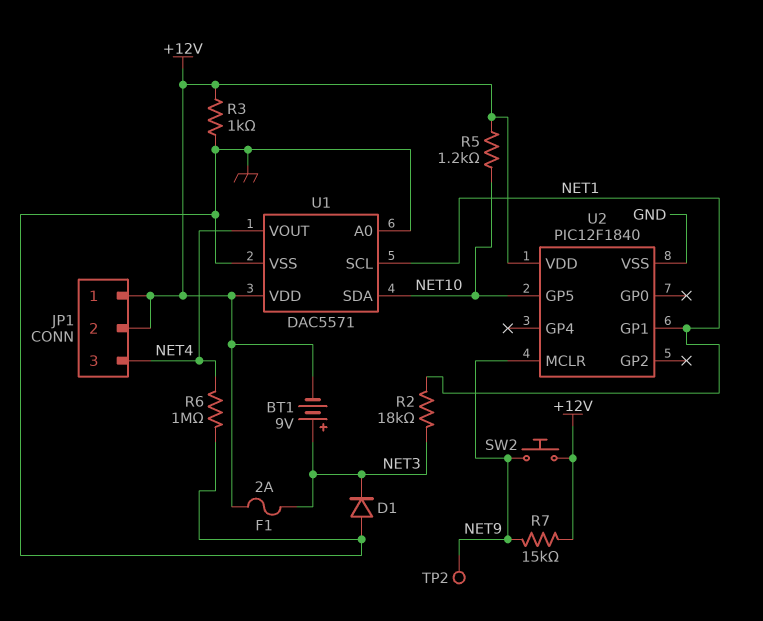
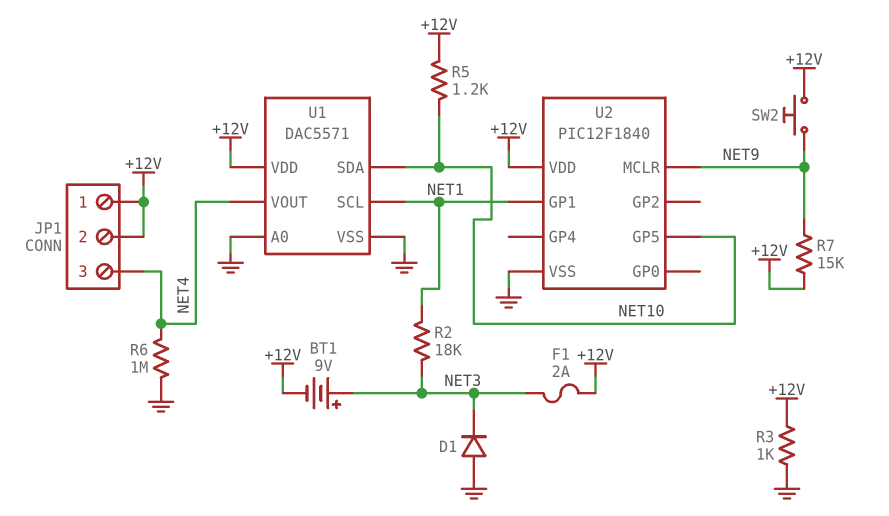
TP2: test point (NET9) -> none

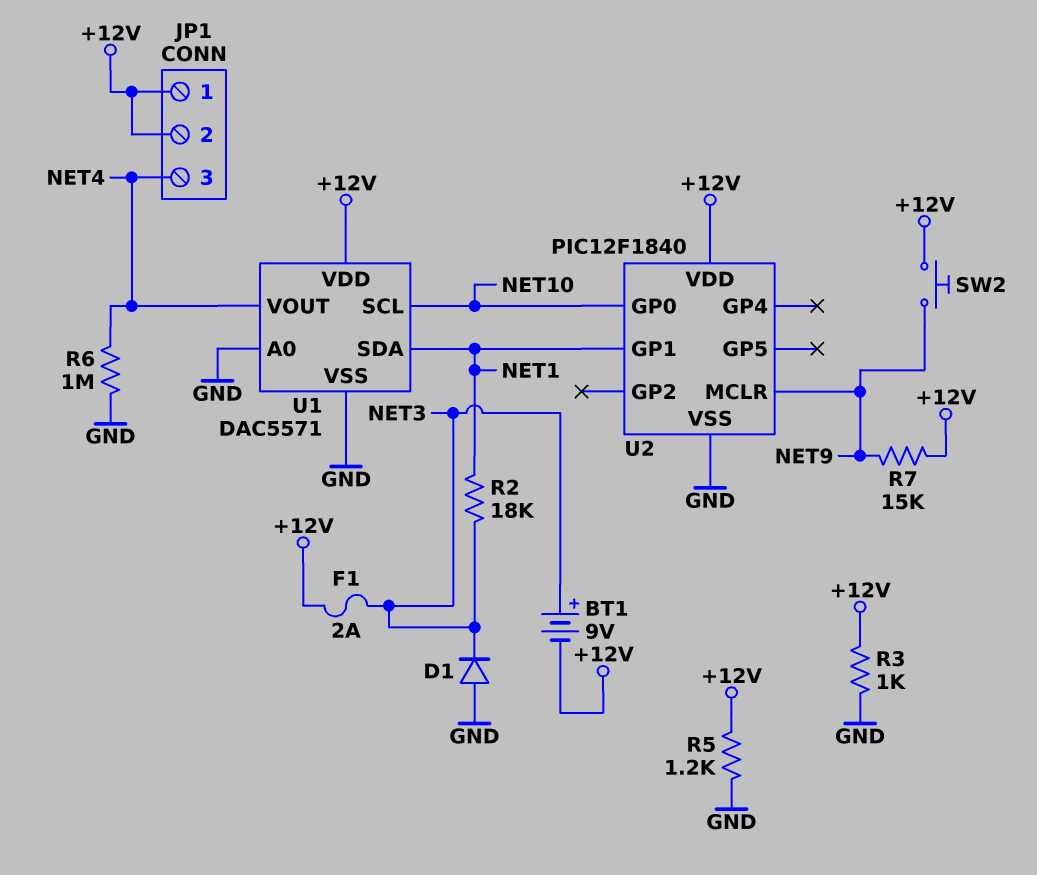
R5: 1.2k (+12V, NET10) -> 1.2k (+12V, GND)
U1 pin SCL: NET1 -> NET10
U1 pin SDA: NET10 -> NET1
U2 pin GP0: none -> NET10
U2 pin GP5: NET10 -> none

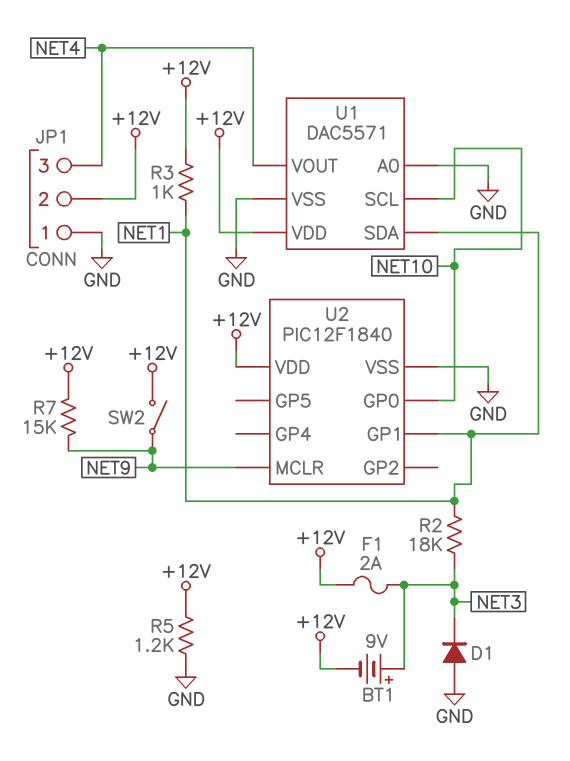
JP1 pin 1: +12V -> GND
R3: 1k (+12V, GND) -> 1k (+12V, NET1)
R6: 1M (GND, NET4) -> none
SW2: button (+12V, NET9) -> switch (+12V, NET9)

